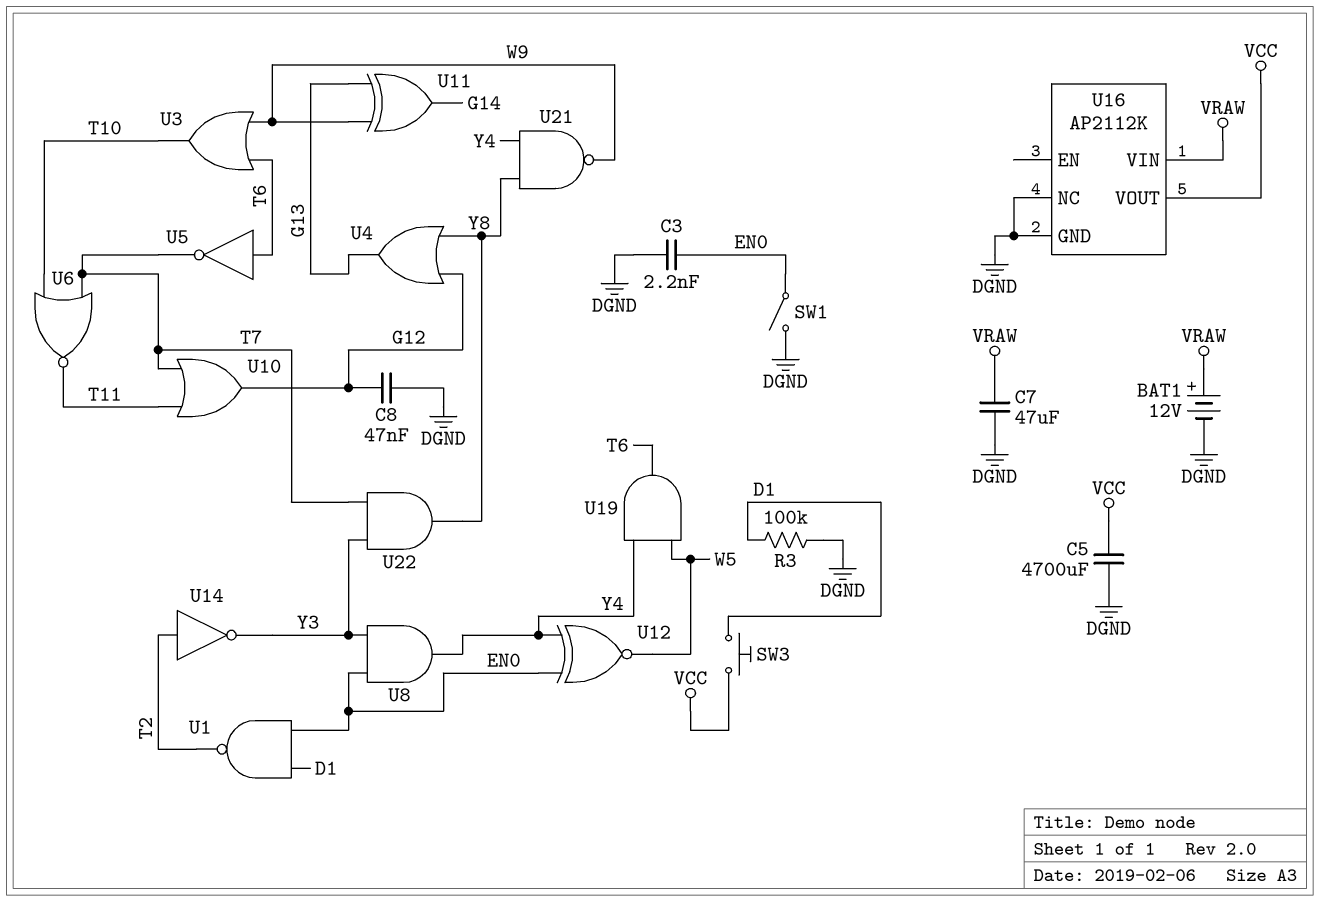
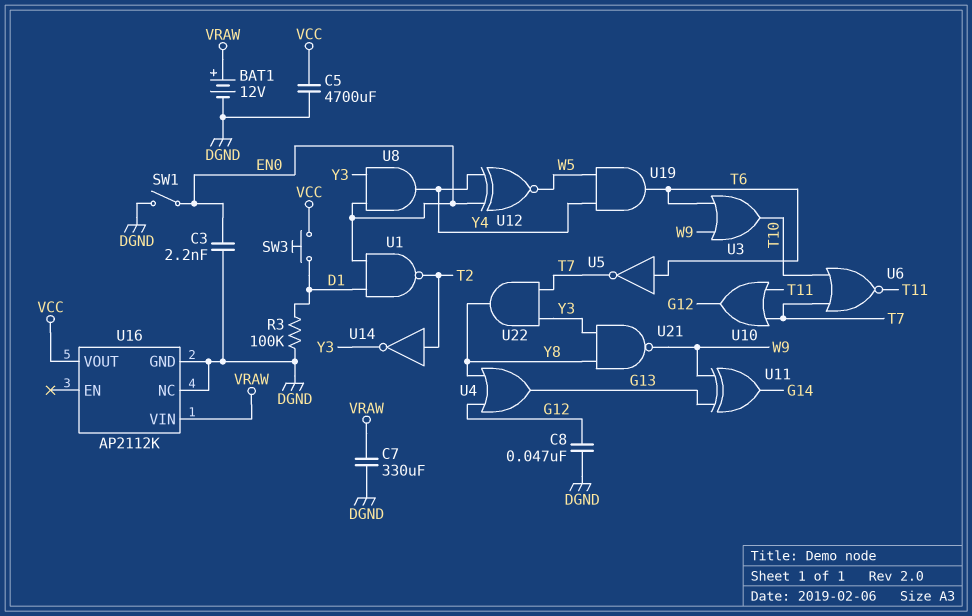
C7: 47uF (DGND, VRAW) -> 330uF (DGND, VRAW)
U21: NAND (in Y4, in Y8, out W9) -> NAND (in Y3, in Y8, out W9)

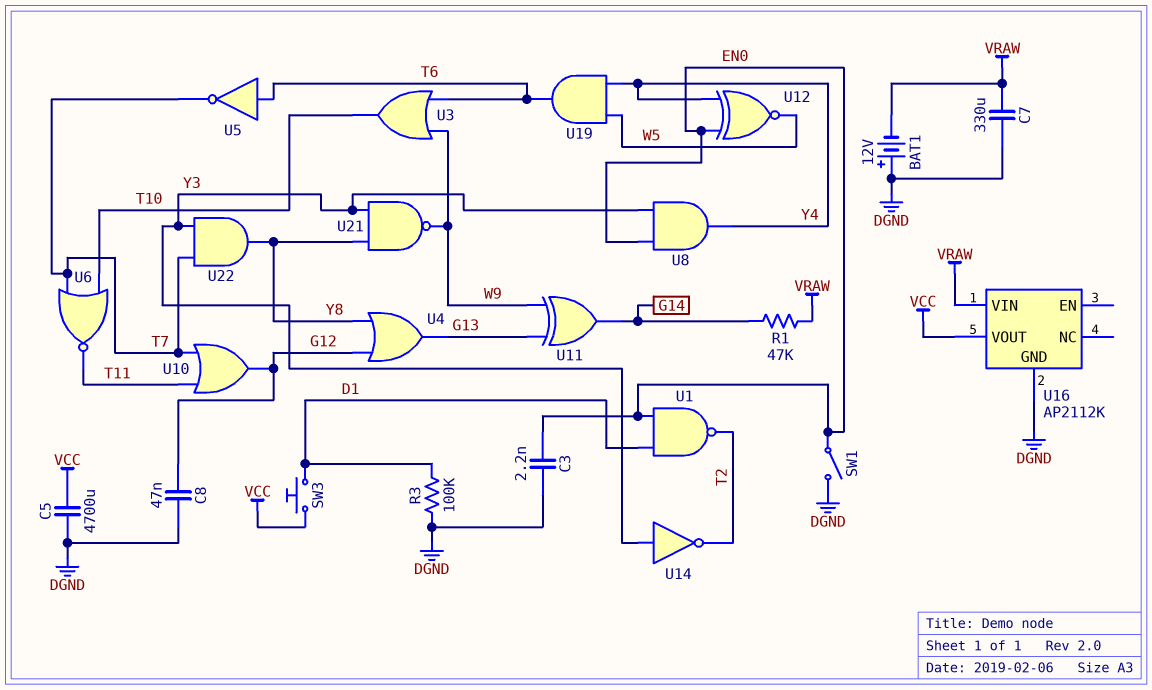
BAT1: 12V (plus VRAW, minus DGND) -> 12V (plus DGND, minus VRAW)
R1: none -> 47k (G14, VRAW)
U14: NOT (in T2, out Y3) -> NOT (in Y3, out T2)
U16 pin NC: DGND -> none

